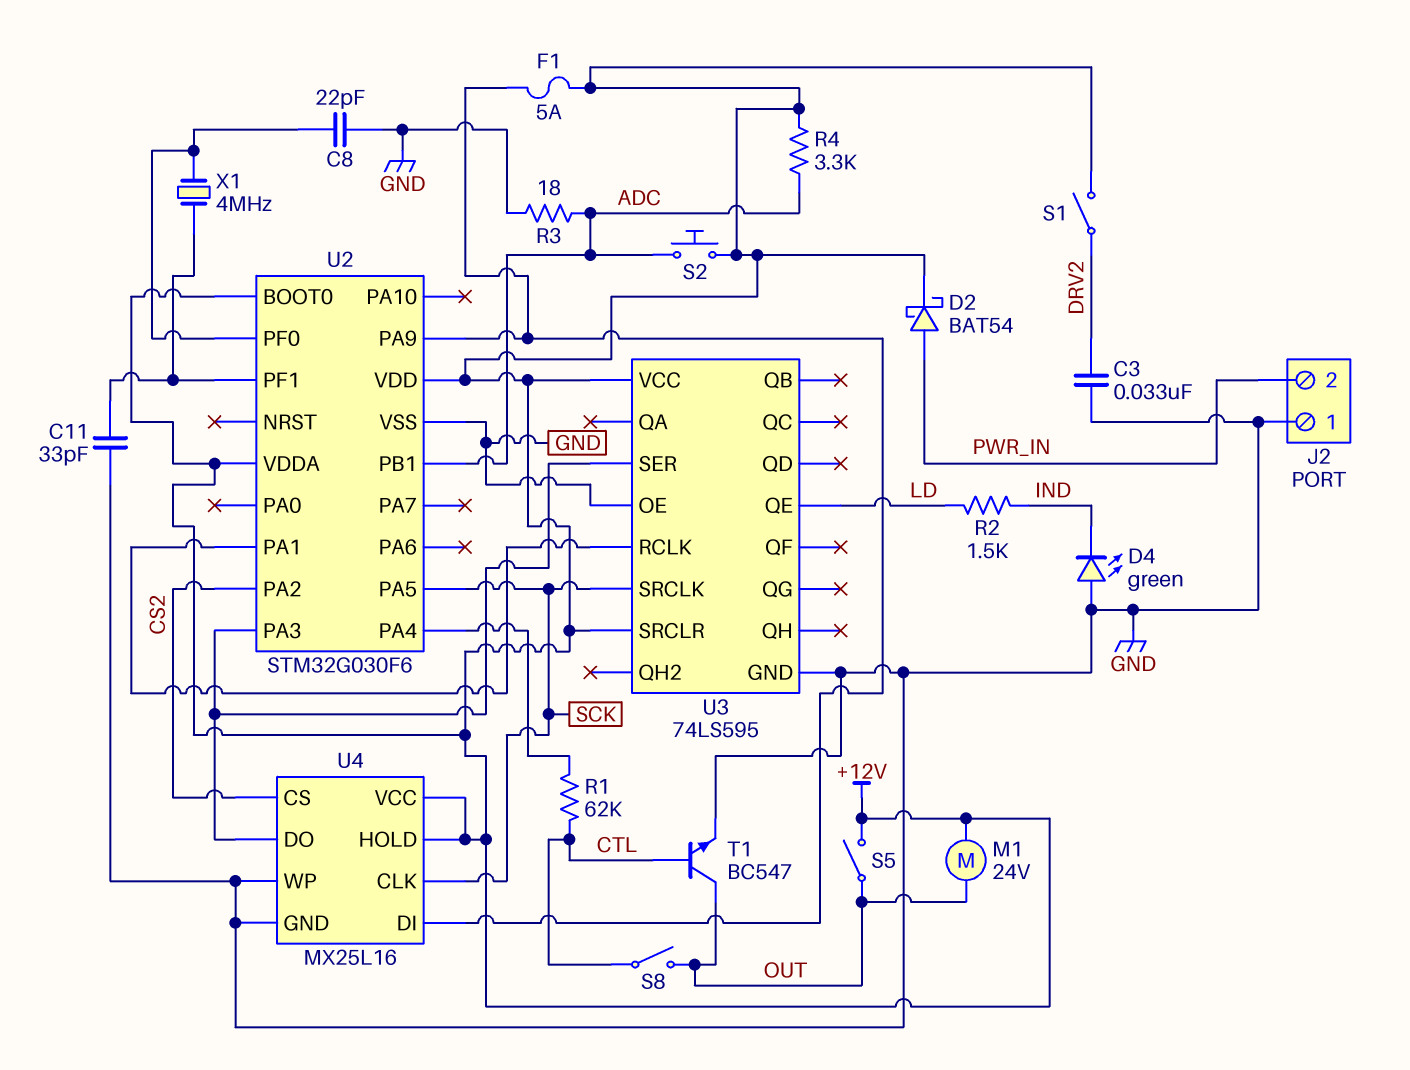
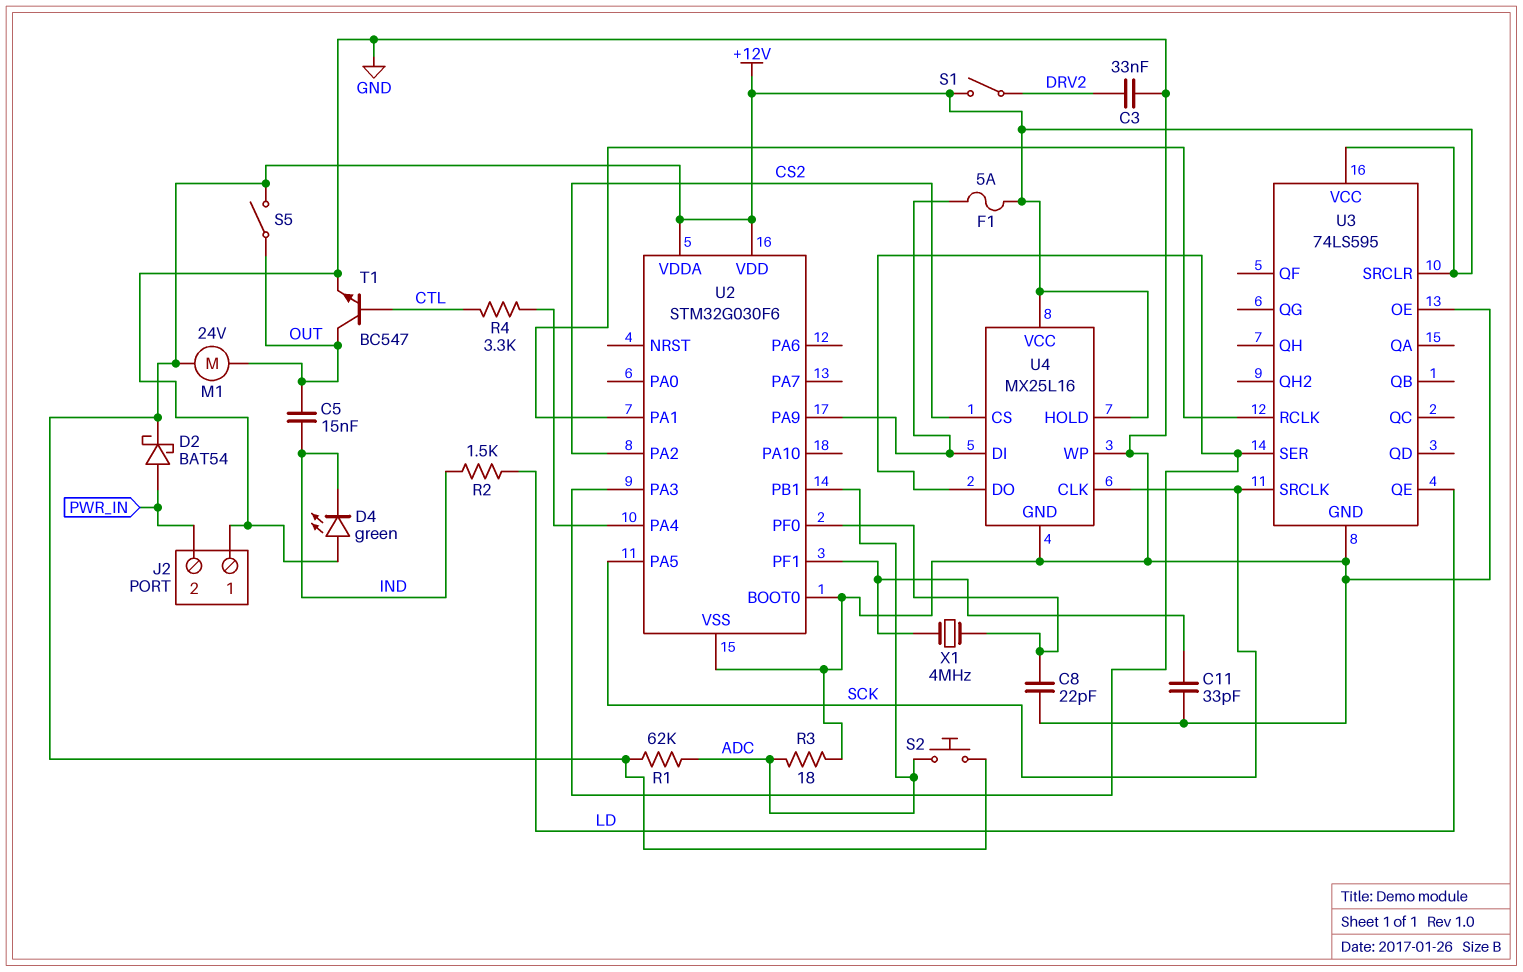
C5: none -> 15nF (IND, OUT)
R1: 62k (CTL, U2/PA4) -> 62k (+12V, ADC)
R4: 3.3k (+12V, ADC) -> 3.3k (CTL, U2/PA4)
S8: switch (CTL, OUT) -> none
U2 pin BOOT0: +12V -> GND

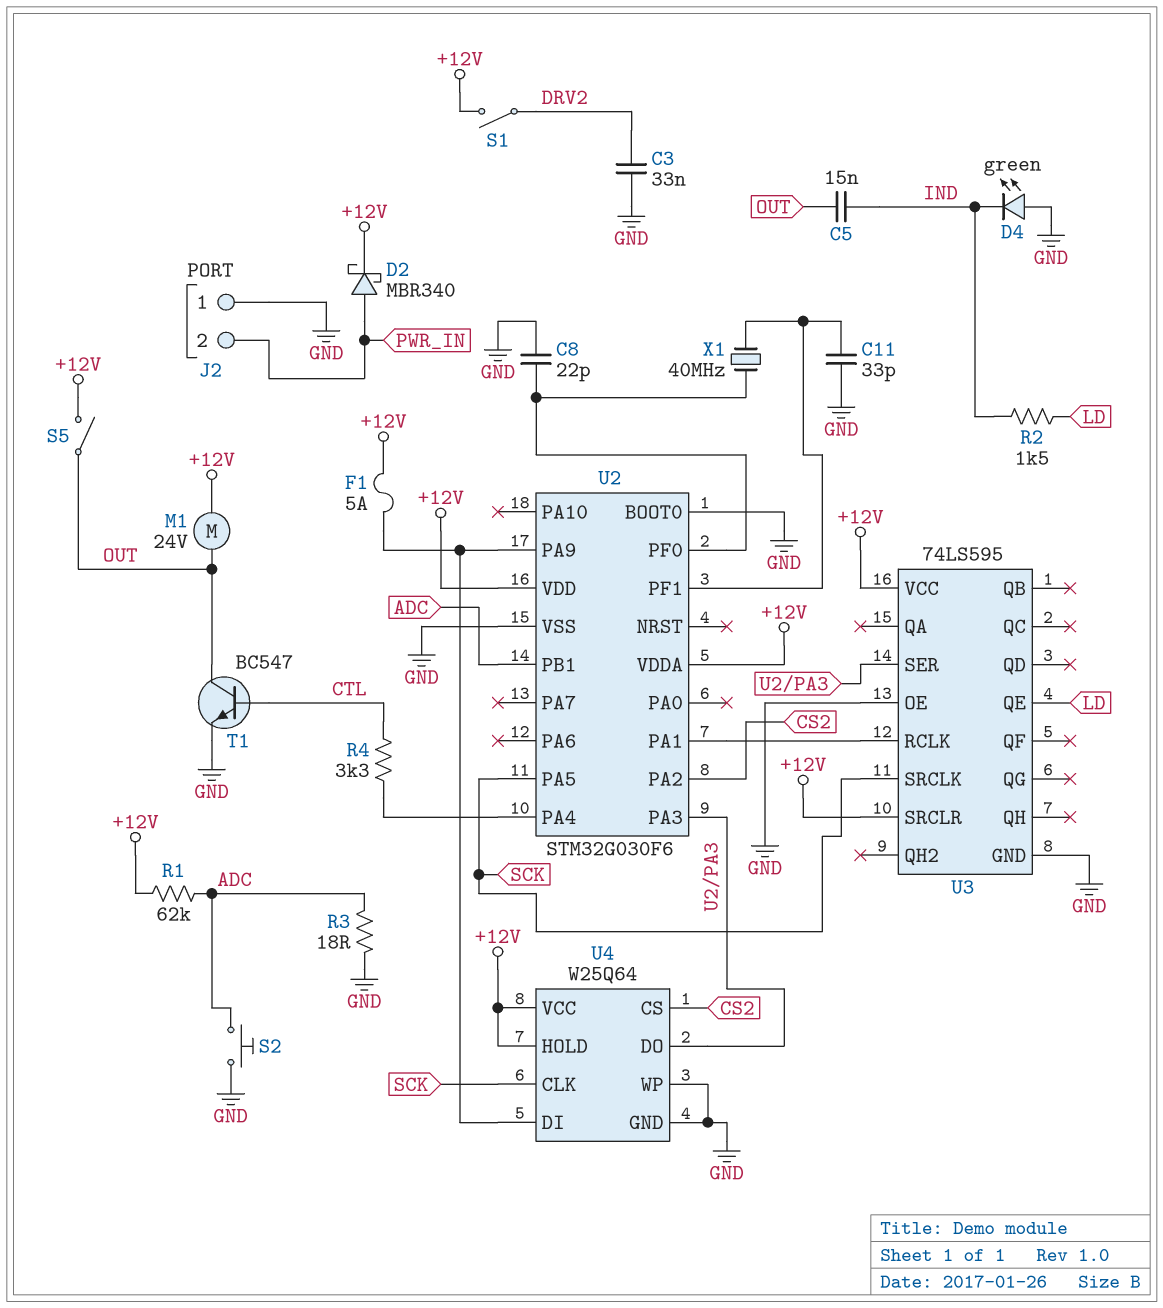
D2: schottky BAT54 (A PWR_IN, K +12V) -> schottky MBR340 (A PWR_IN, K +12V)
S2: button (+12V, ADC) -> button (ADC, GND)
U4: MX25L16 -> W25Q64
X1: 4MHz (U2/PF0, U2/PF1) -> 40MHz (U2/PF0, U2/PF1)

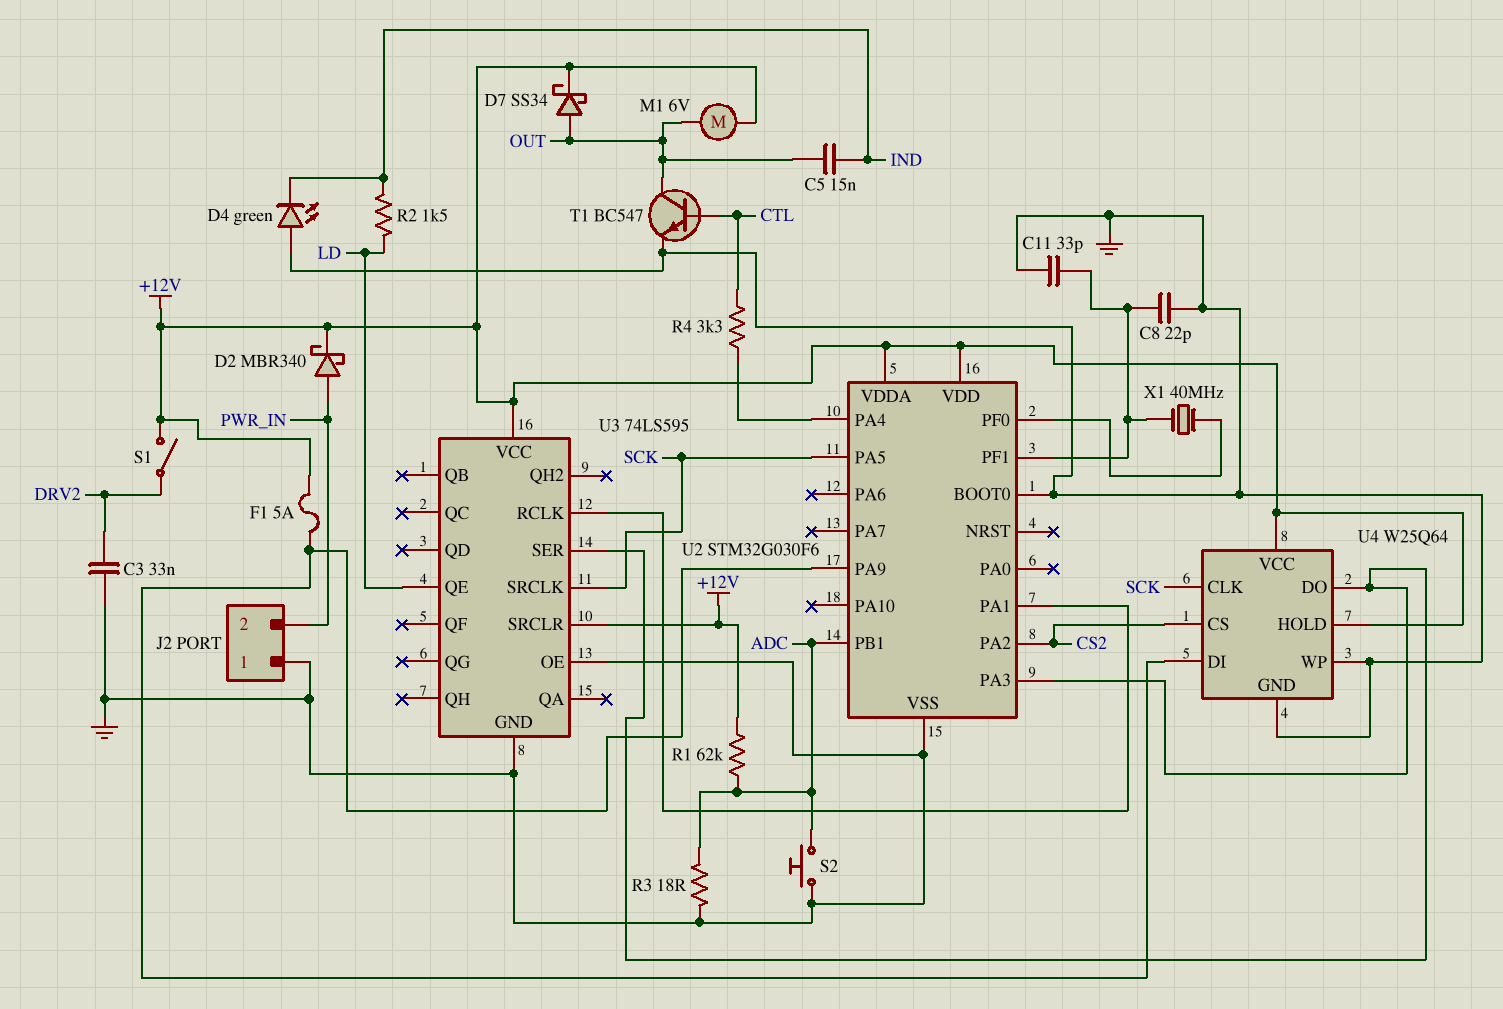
C8: 22pF (GND, U2/PF0) -> 22pF (GND, U2/PF1)
D7: none -> schottky SS34 (A OUT, K +12V)
M1: motor 24V (+12V, OUT) -> motor 6V (+12V, OUT)
S5: switch (+12V, OUT) -> none

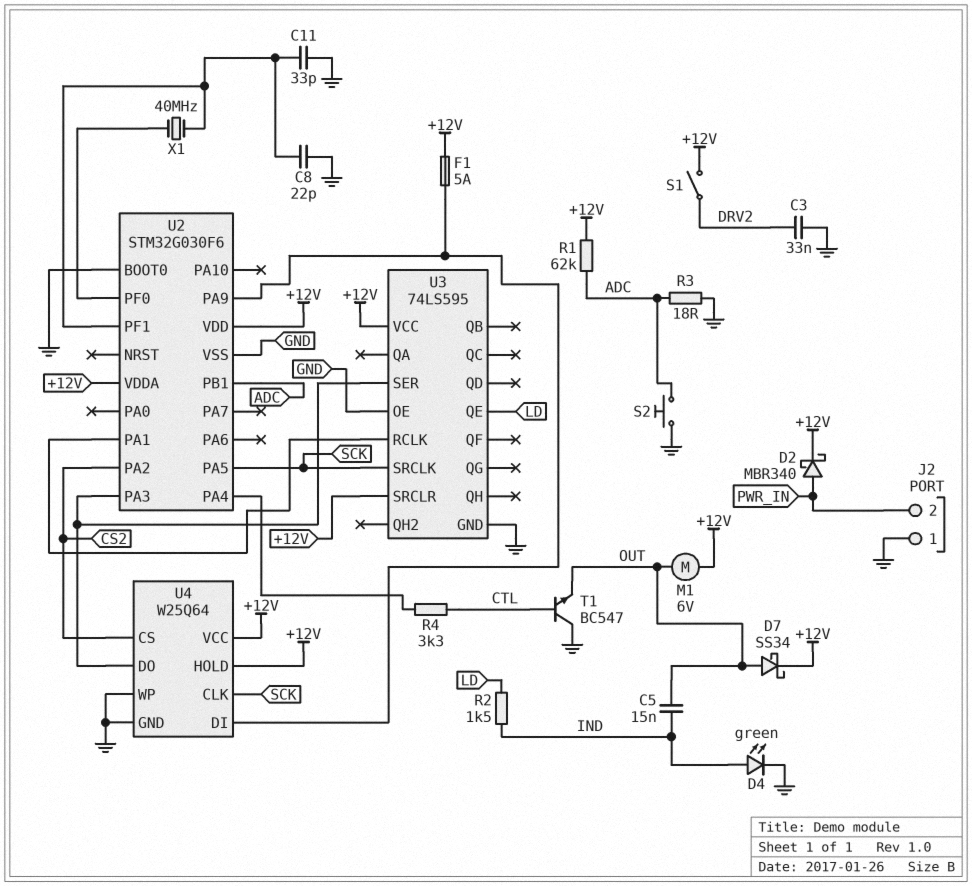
D4: LED green (A GND, K IND) -> LED green (A IND, K GND)
T1: NPN BC547 (B CTL, C OUT, E GND) -> NPN BC547 (B CTL, C GND, E OUT)

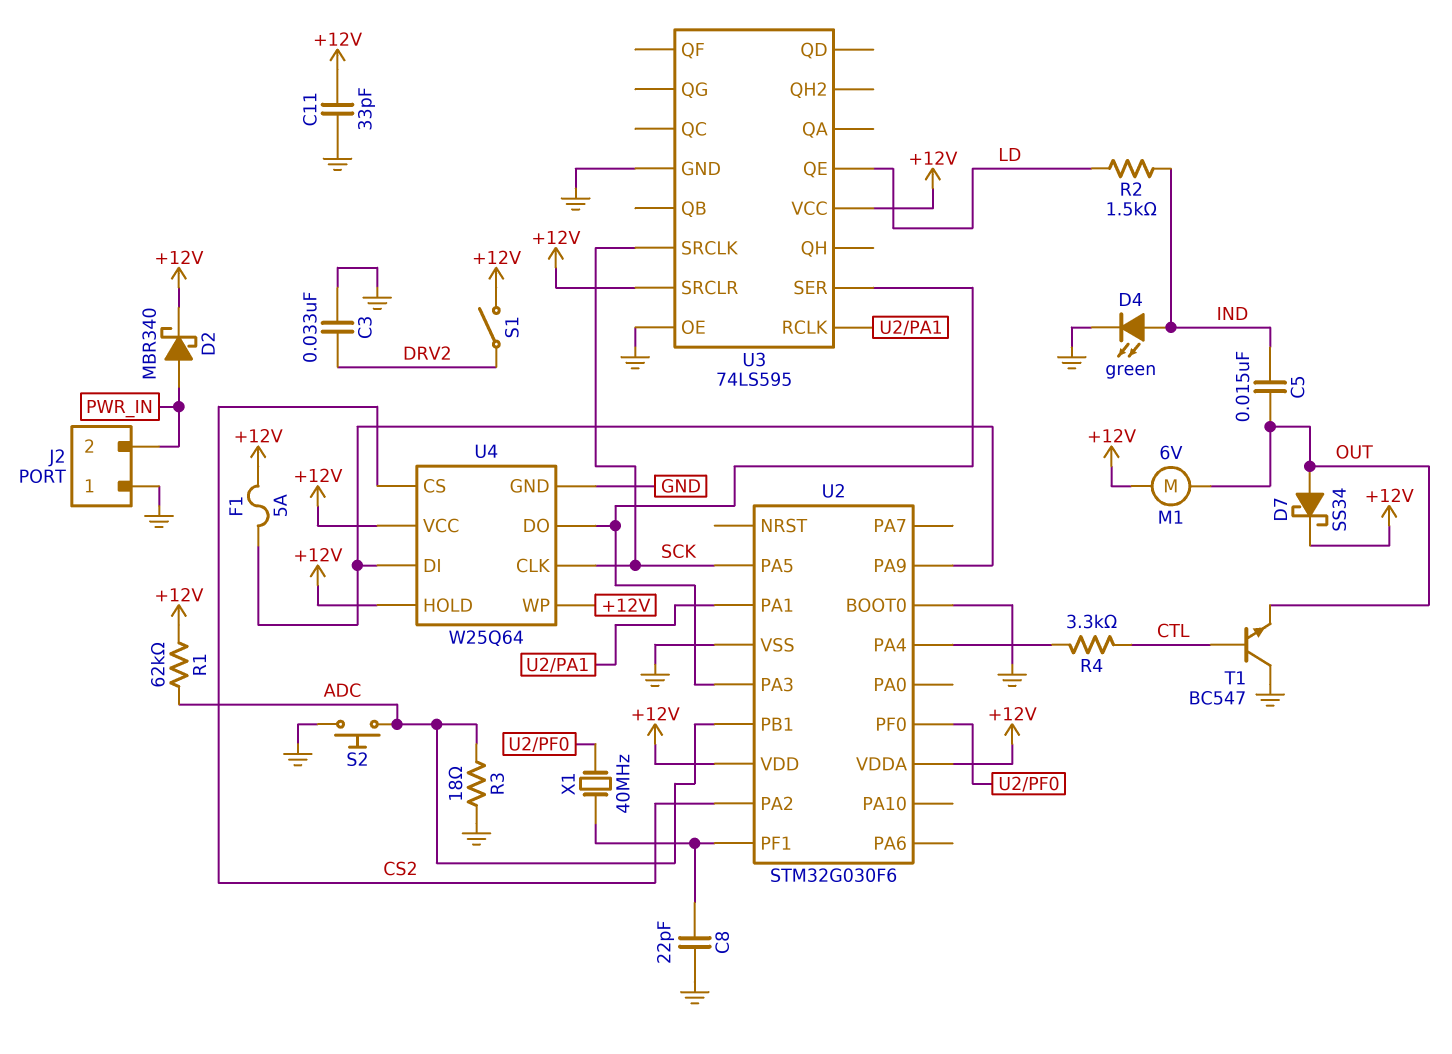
C11: 33pF (GND, U2/PF1) -> 33pF (+12V, GND)
U4 pin WP: GND -> +12V

